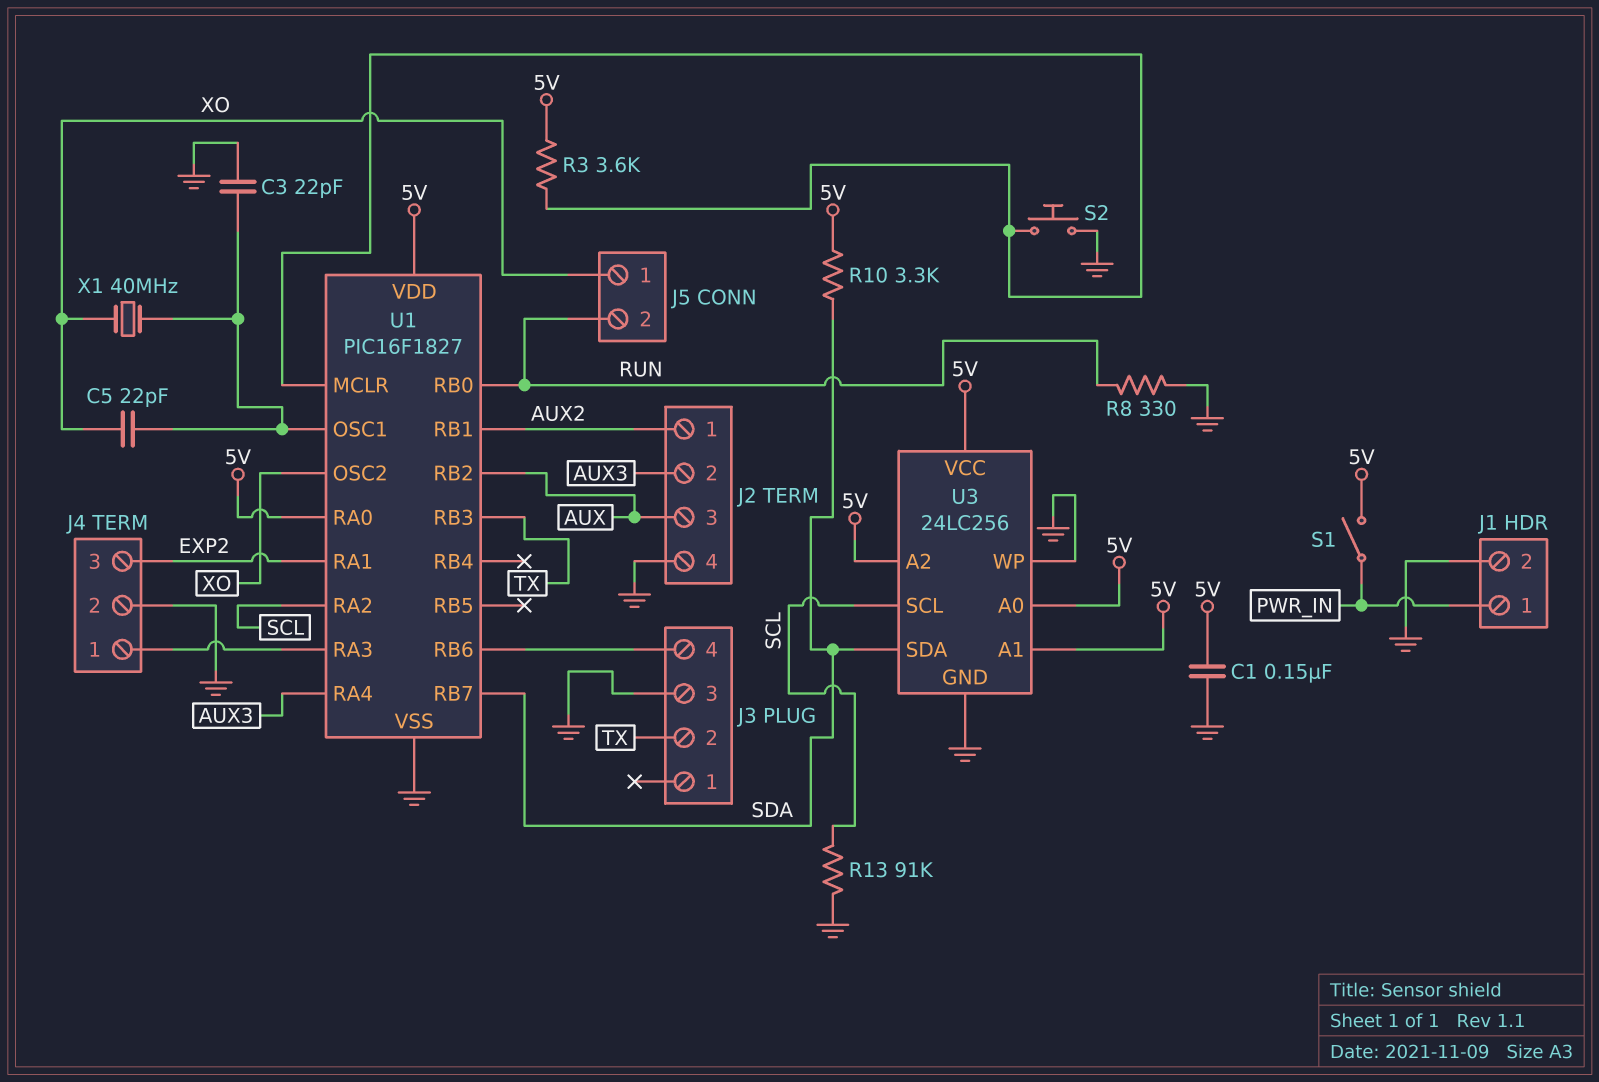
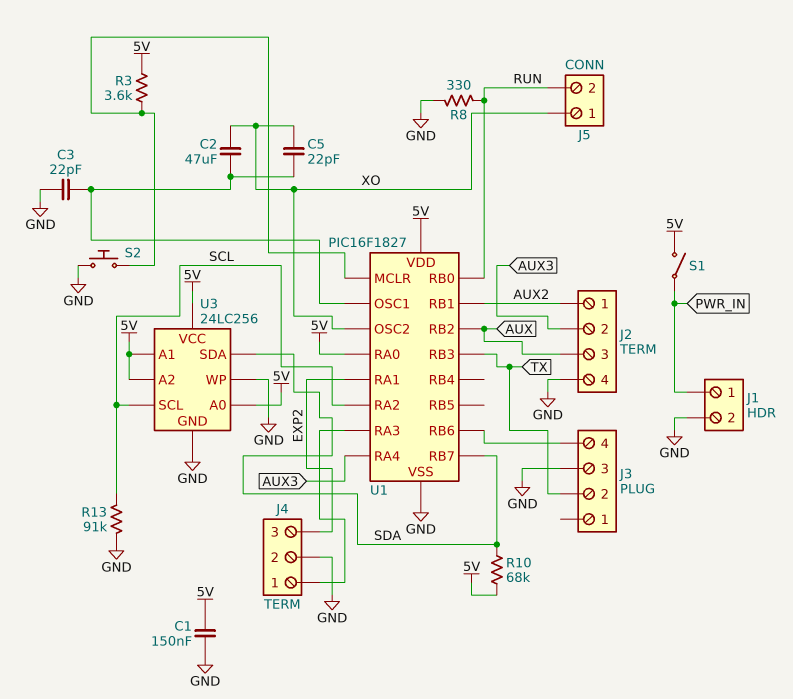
C2: none -> 47uF (U1/OSC1, XO)
R10: 3.3k (5V, SDA) -> 68k (5V, SDA)
X1: 40MHz (U1/OSC1, XO) -> none

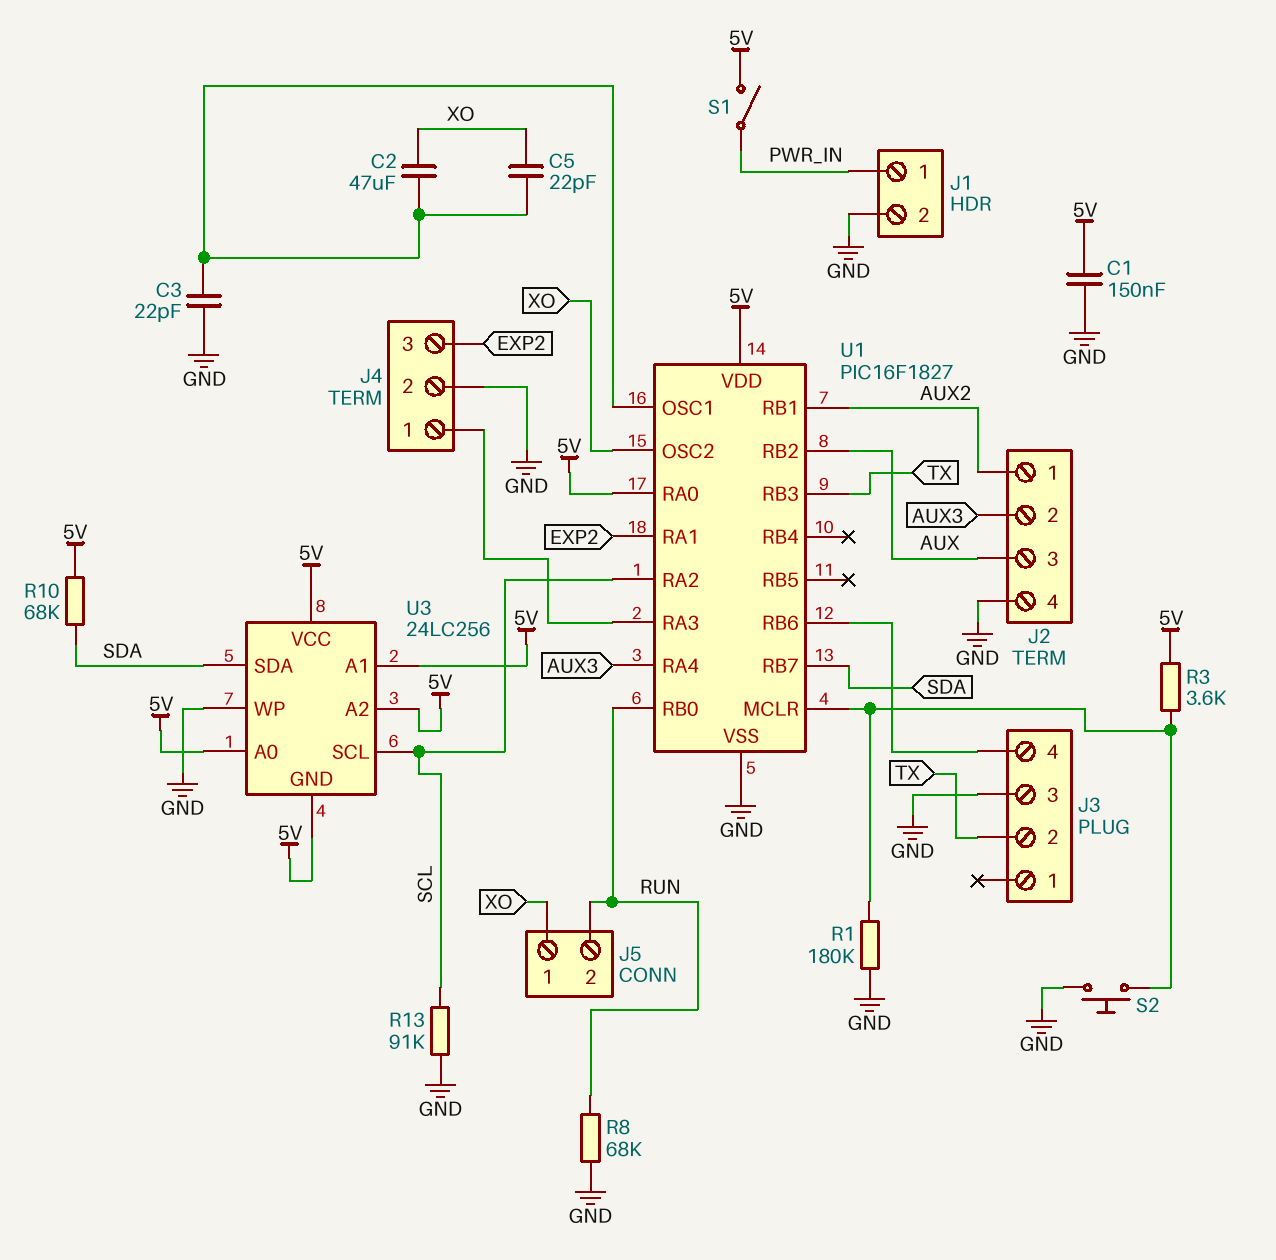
R1: none -> 180k (GND, U1/MCLR)
R8: 330 (GND, RUN) -> 68k (GND, RUN)
U3 pin GND: GND -> 5V

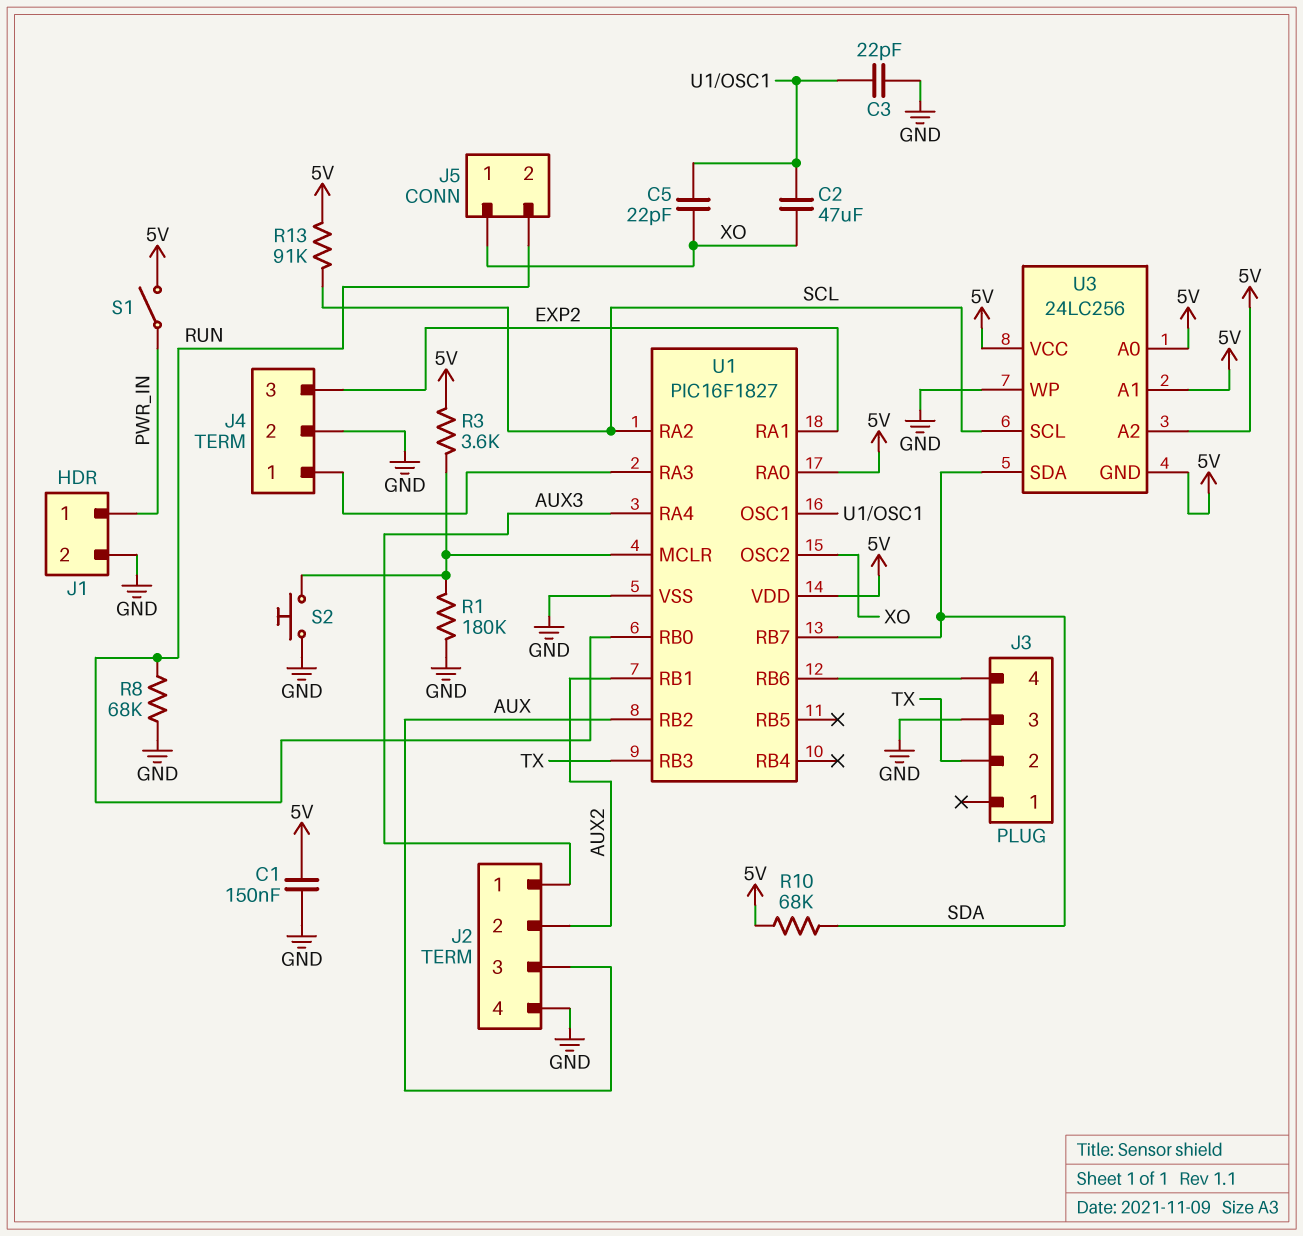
J2 pin 1: AUX2 -> AUX3
J2 pin 2: AUX3 -> AUX2
R13: 91k (GND, SCL) -> 91k (5V, SCL)

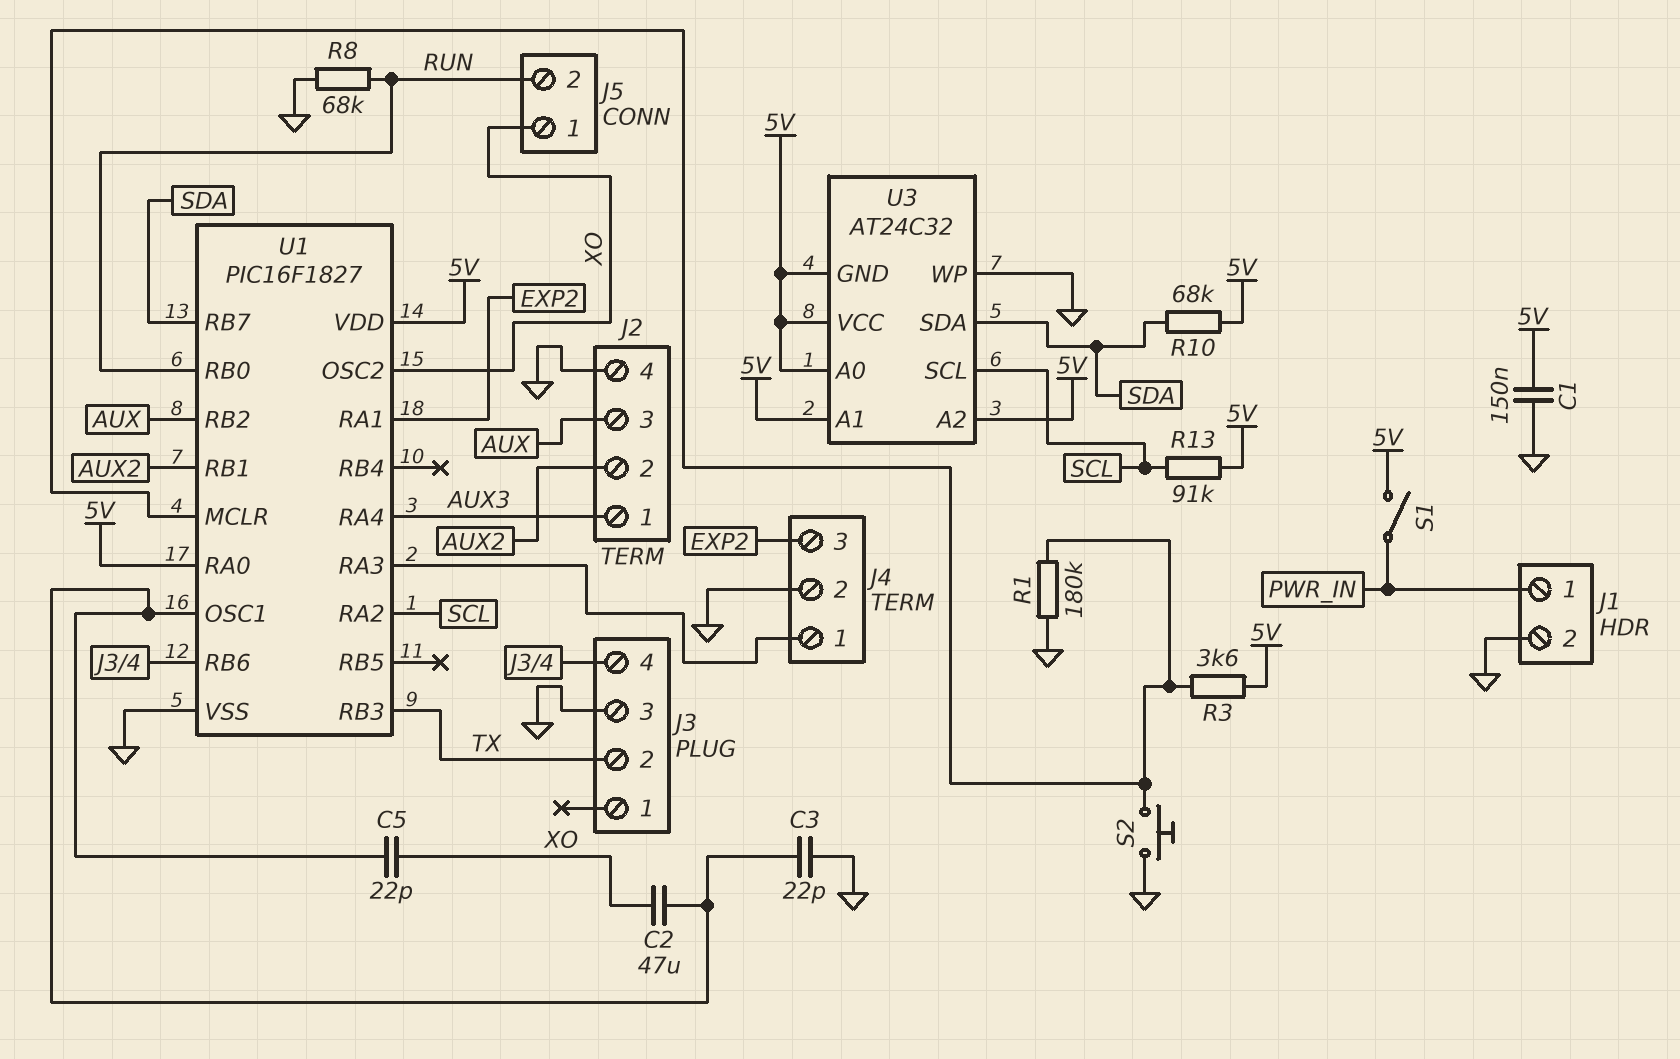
U3: 24LC256 -> AT24C32

